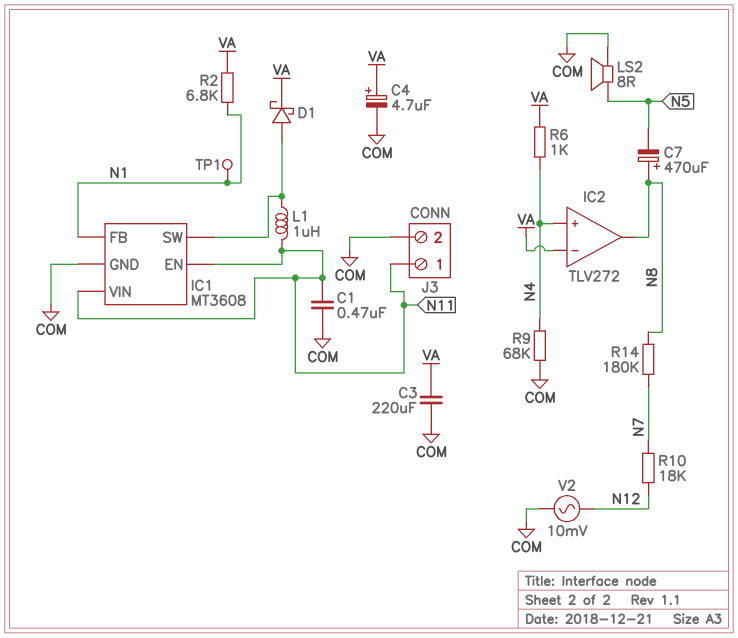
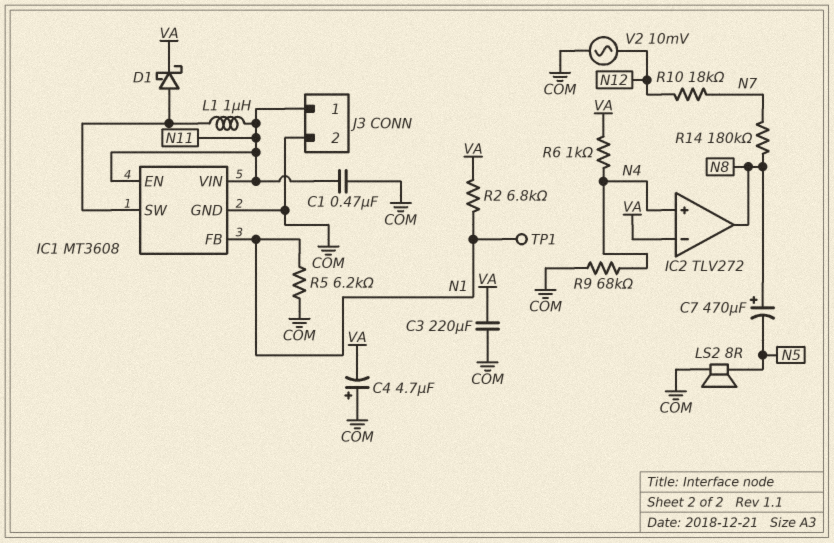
C4: 4.7uF (plus VA, minus COM) -> 4.7uF (plus COM, minus VA)
R5: none -> 6.2k (COM, N1)

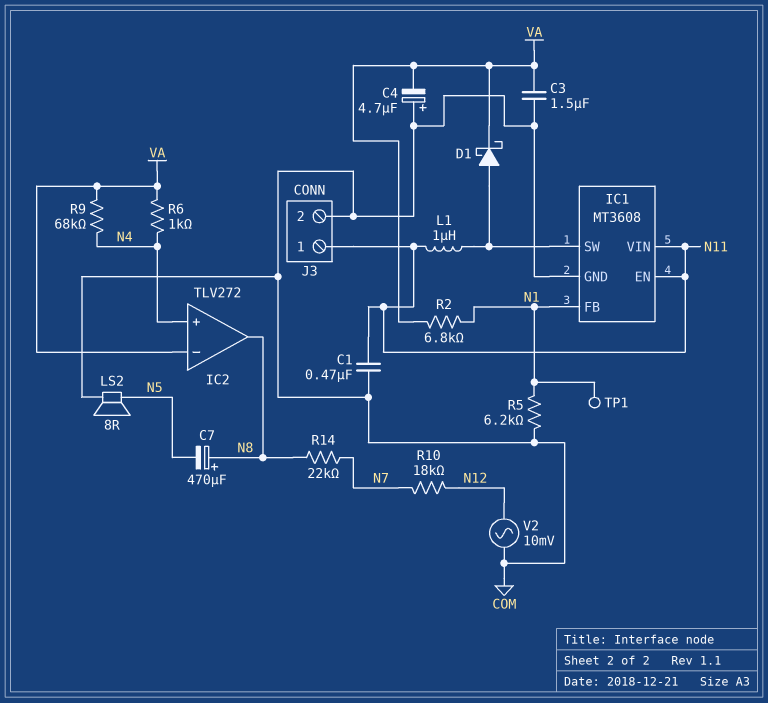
C3: 220uF (COM, VA) -> 1.5uF (COM, VA)
R9: 68k (COM, N4) -> 68k (N4, VA)
R14: 180k (N7, N8) -> 22k (N7, N8)

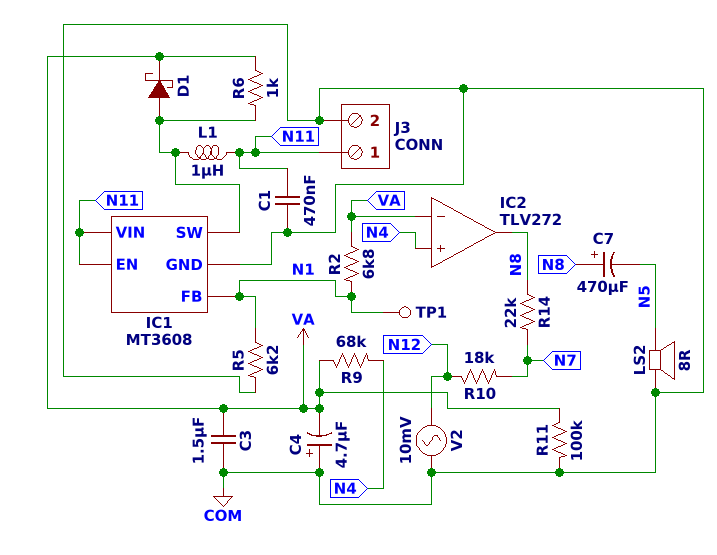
R6: 1k (N4, VA) -> 1k (IC1/SW, VA)
R11: none -> 100k (COM, VA)

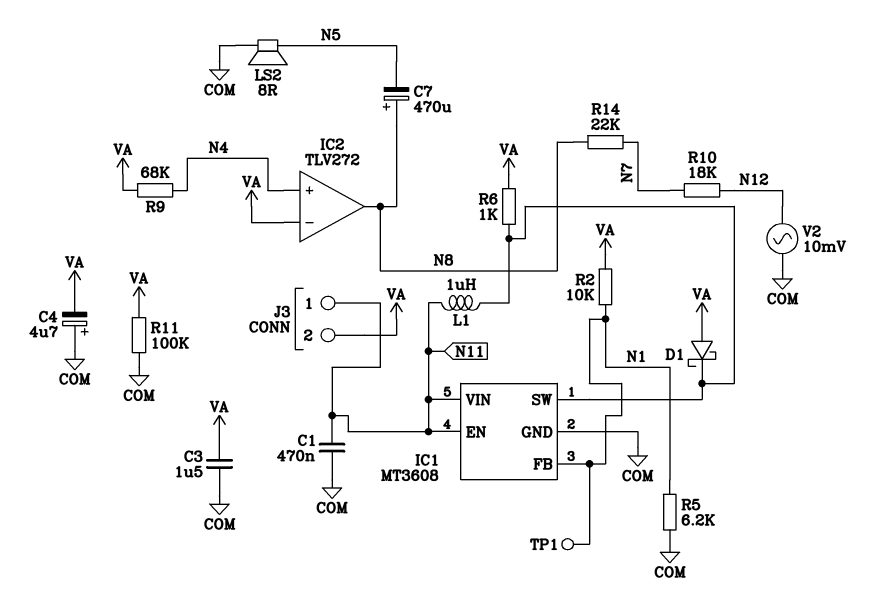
D1: schottky (A IC1/SW, K VA) -> schottky (A VA, K IC1/SW)
J3 pin 2: COM -> VA
R2: 6.8k (N1, VA) -> 10k (N1, VA)

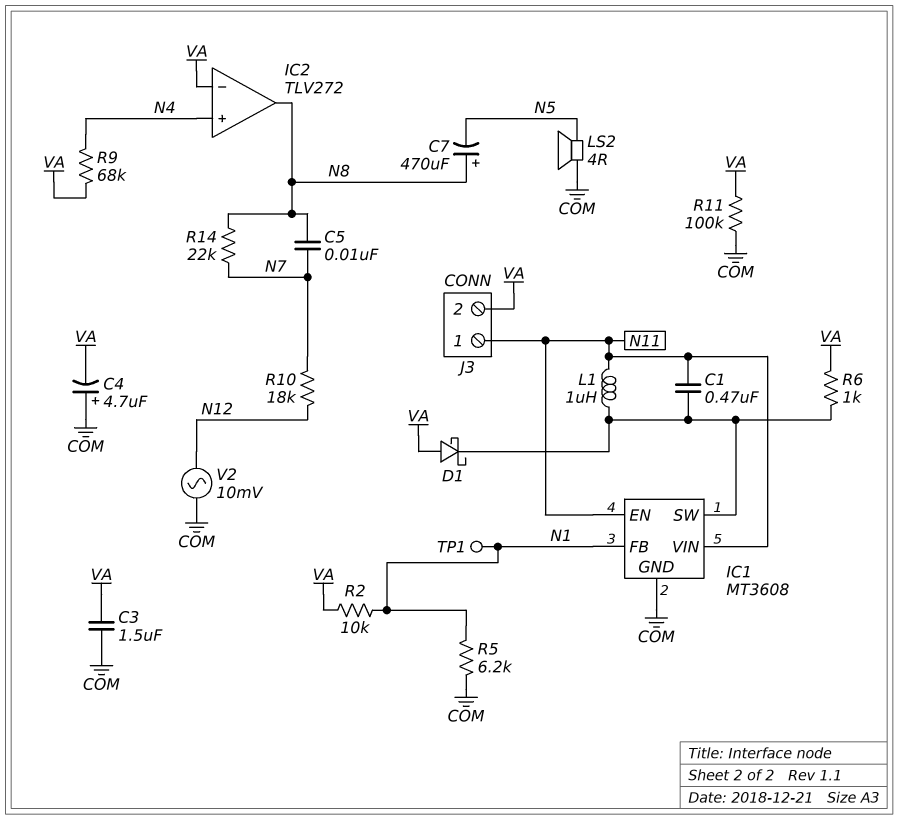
C1: 470nF (COM, N11) -> 470nF (IC1/SW, N11)
C5: none -> 10nF (N7, N8)
LS2: speaker 8R (COM, N5) -> speaker 4R (COM, N5)

